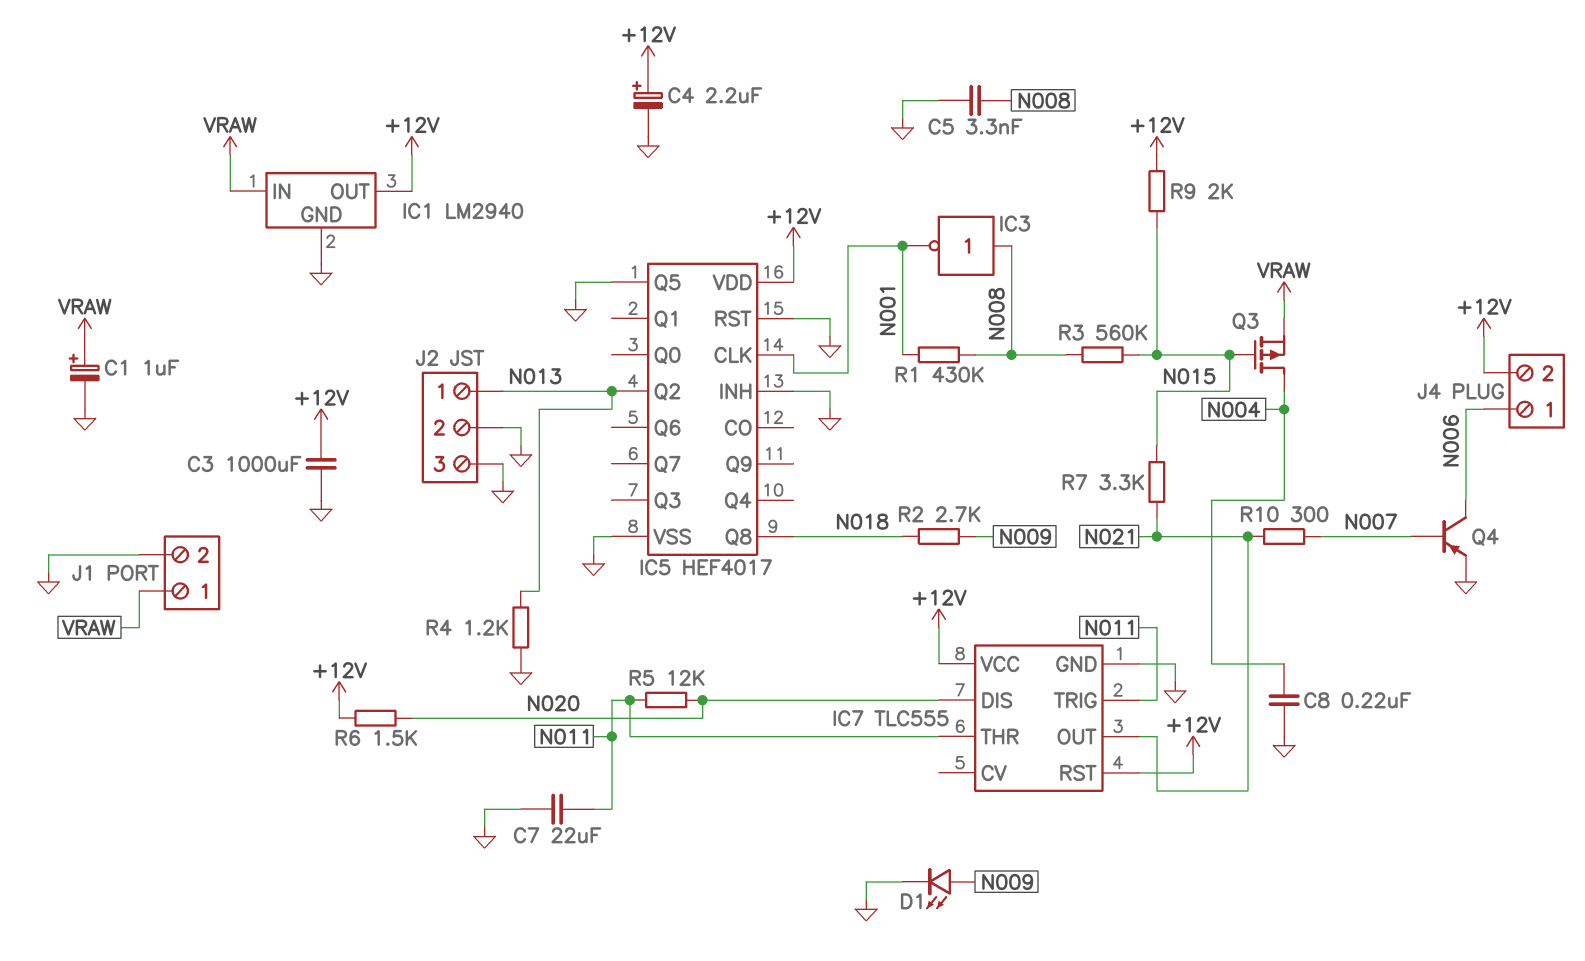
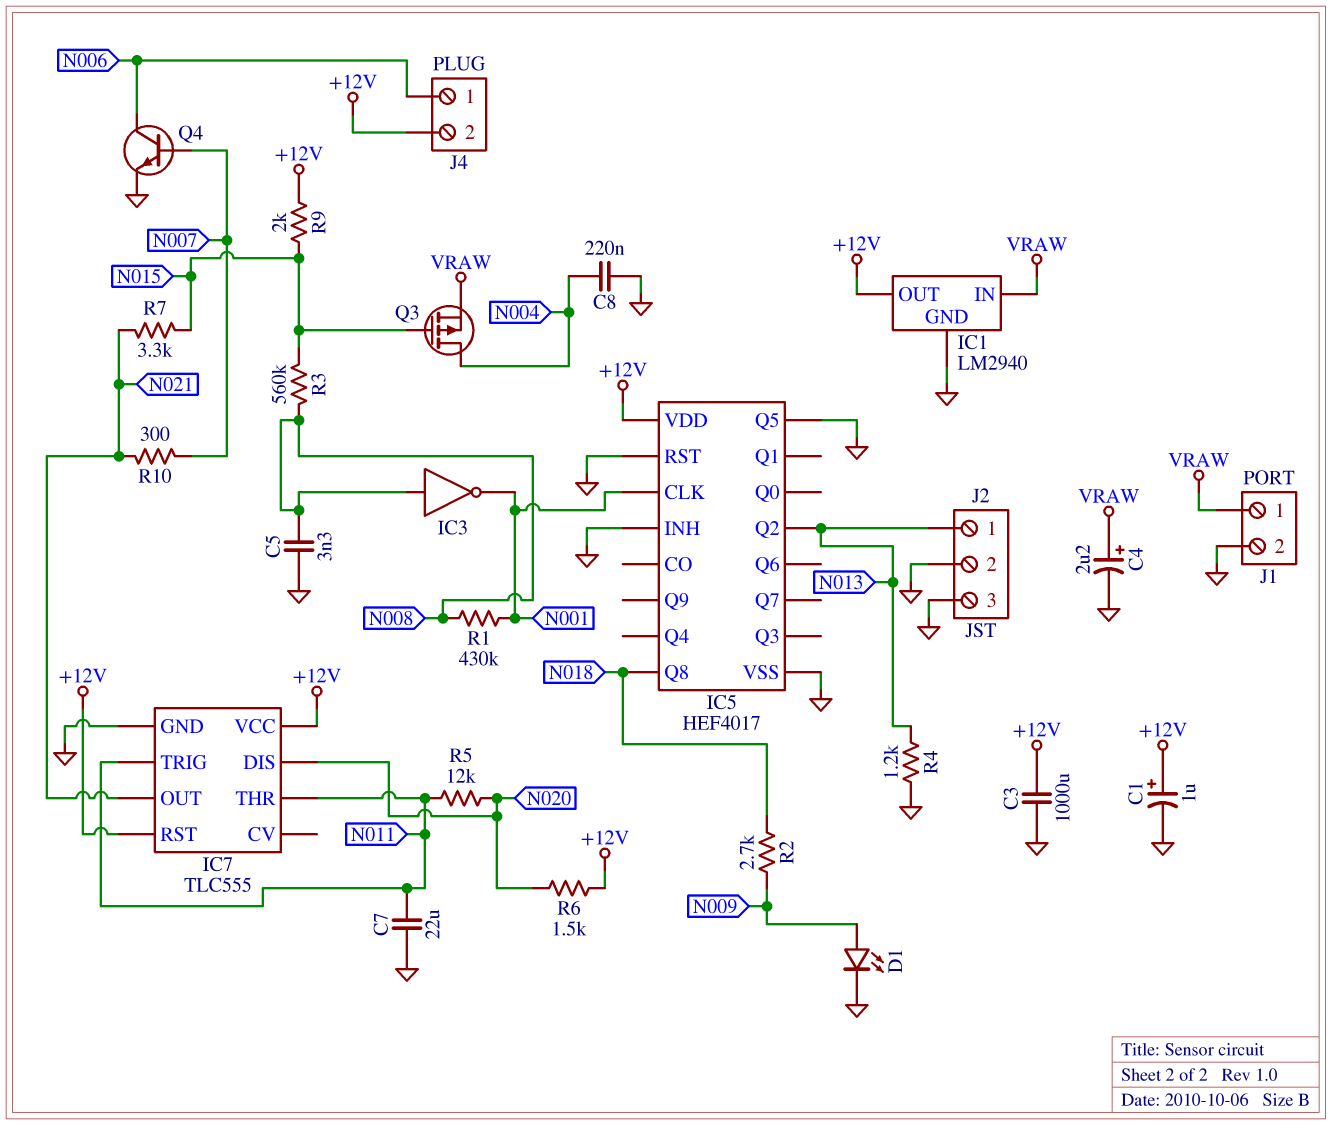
C1: 1uF (plus VRAW, minus GND) -> 1uF (plus +12V, minus GND)
C4: 2.2uF (plus +12V, minus GND) -> 2.2uF (plus VRAW, minus GND)
Q4: PNP (B N007, C N006, E GND) -> NPN (B N007, C N006, E GND)

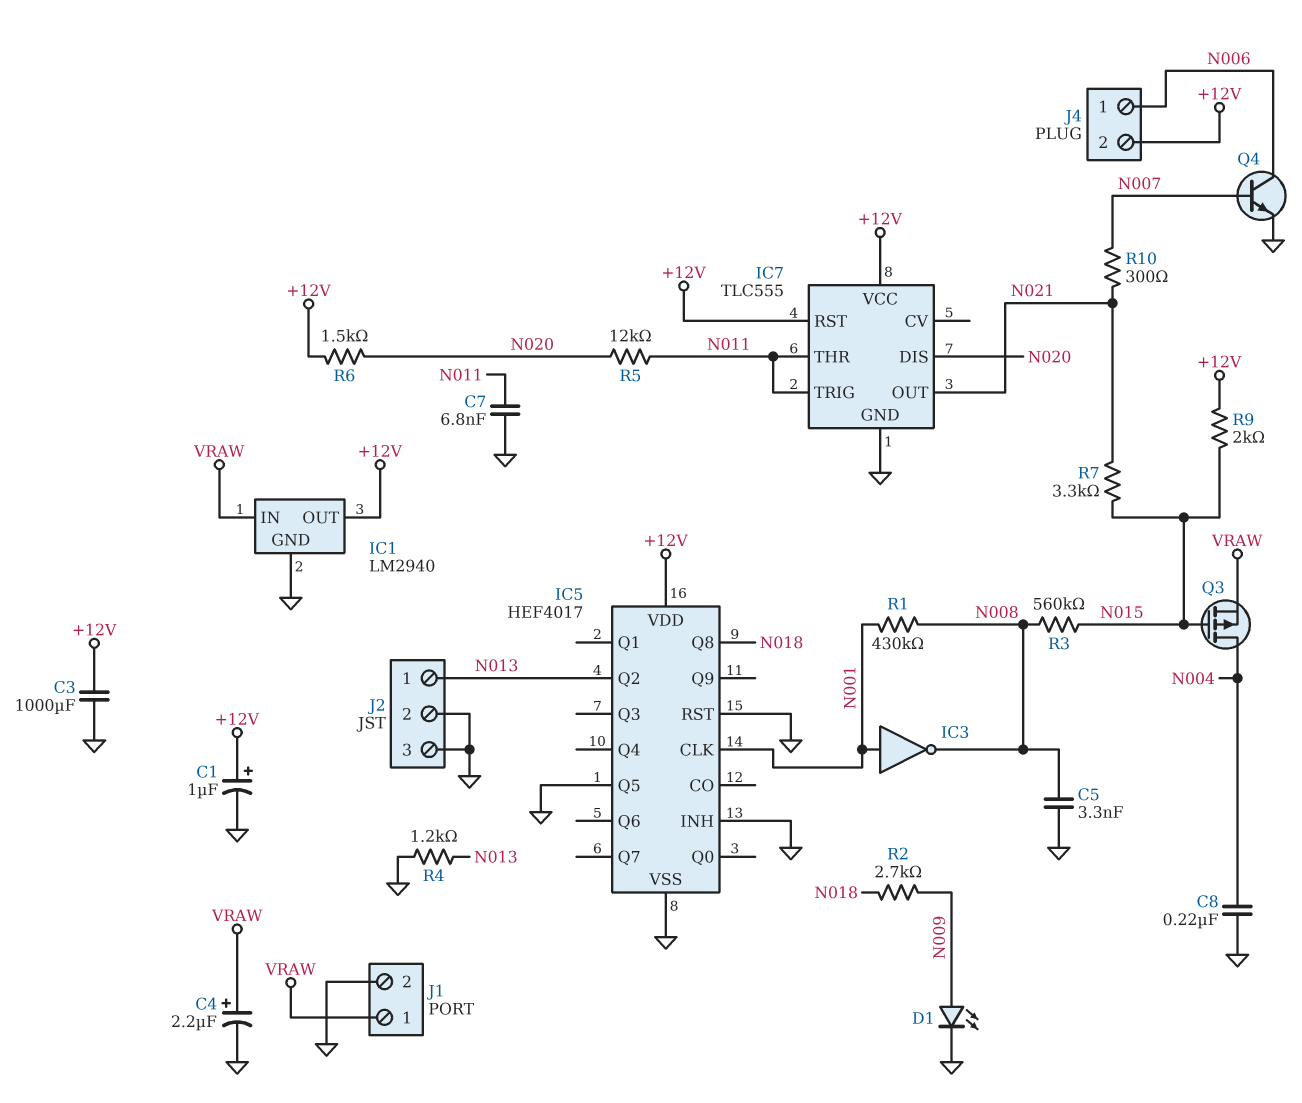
C7: 22uF (GND, N011) -> 6.8nF (GND, N011)
IC3: NOT (in N008, out N001) -> NOT (in N001, out N008)

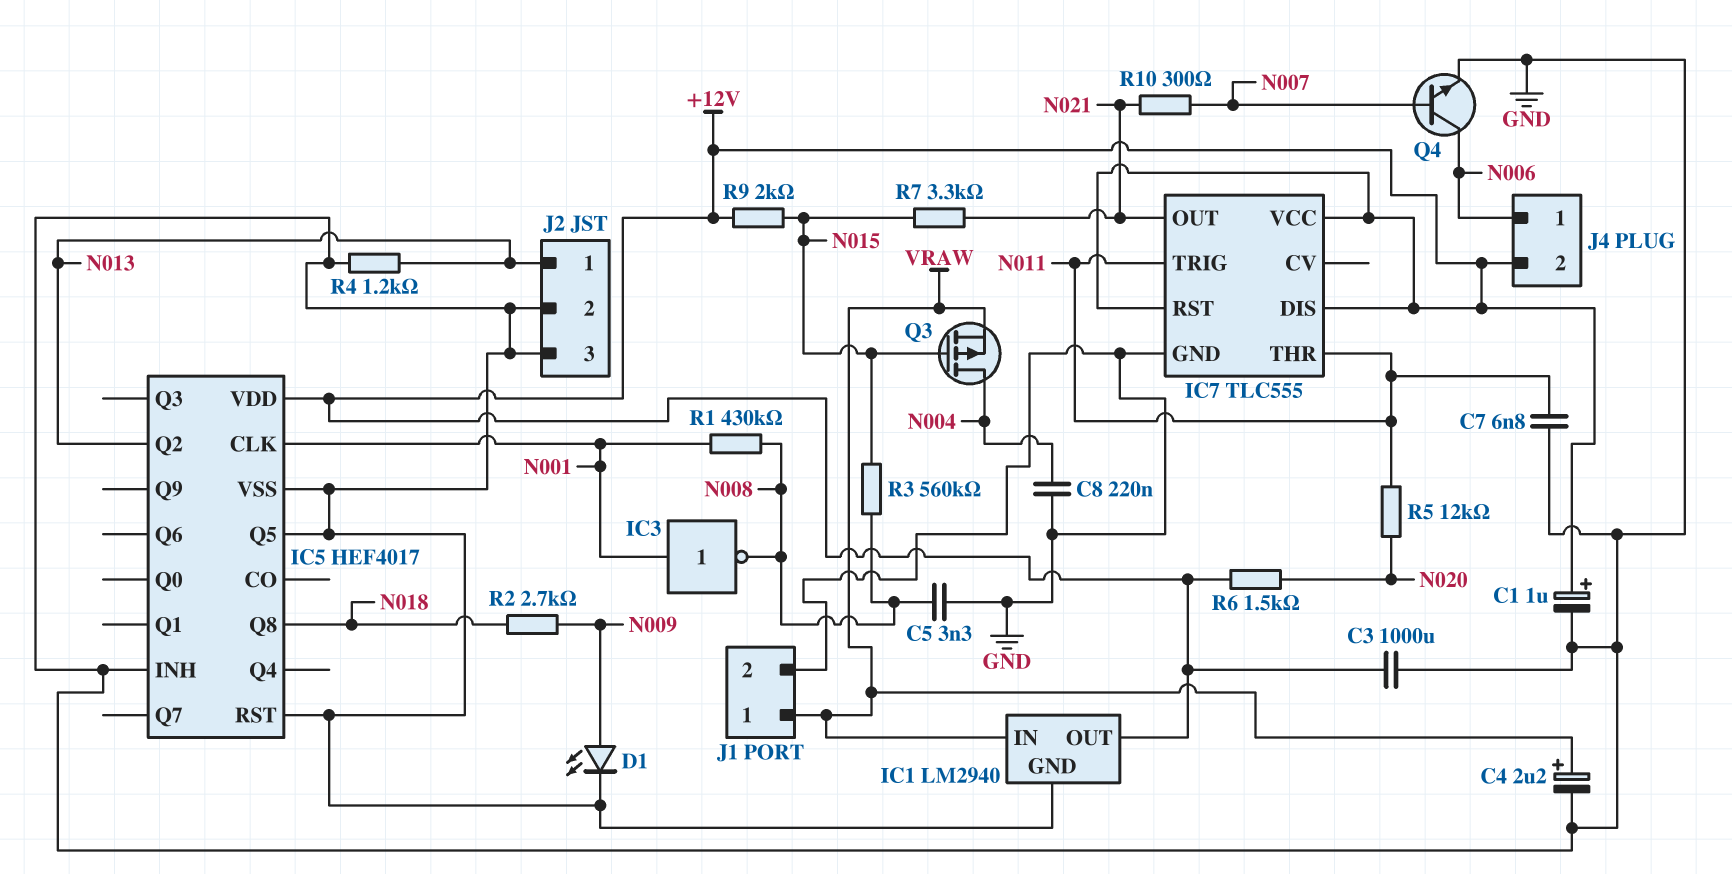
IC7 pin DIS: N020 -> +12V

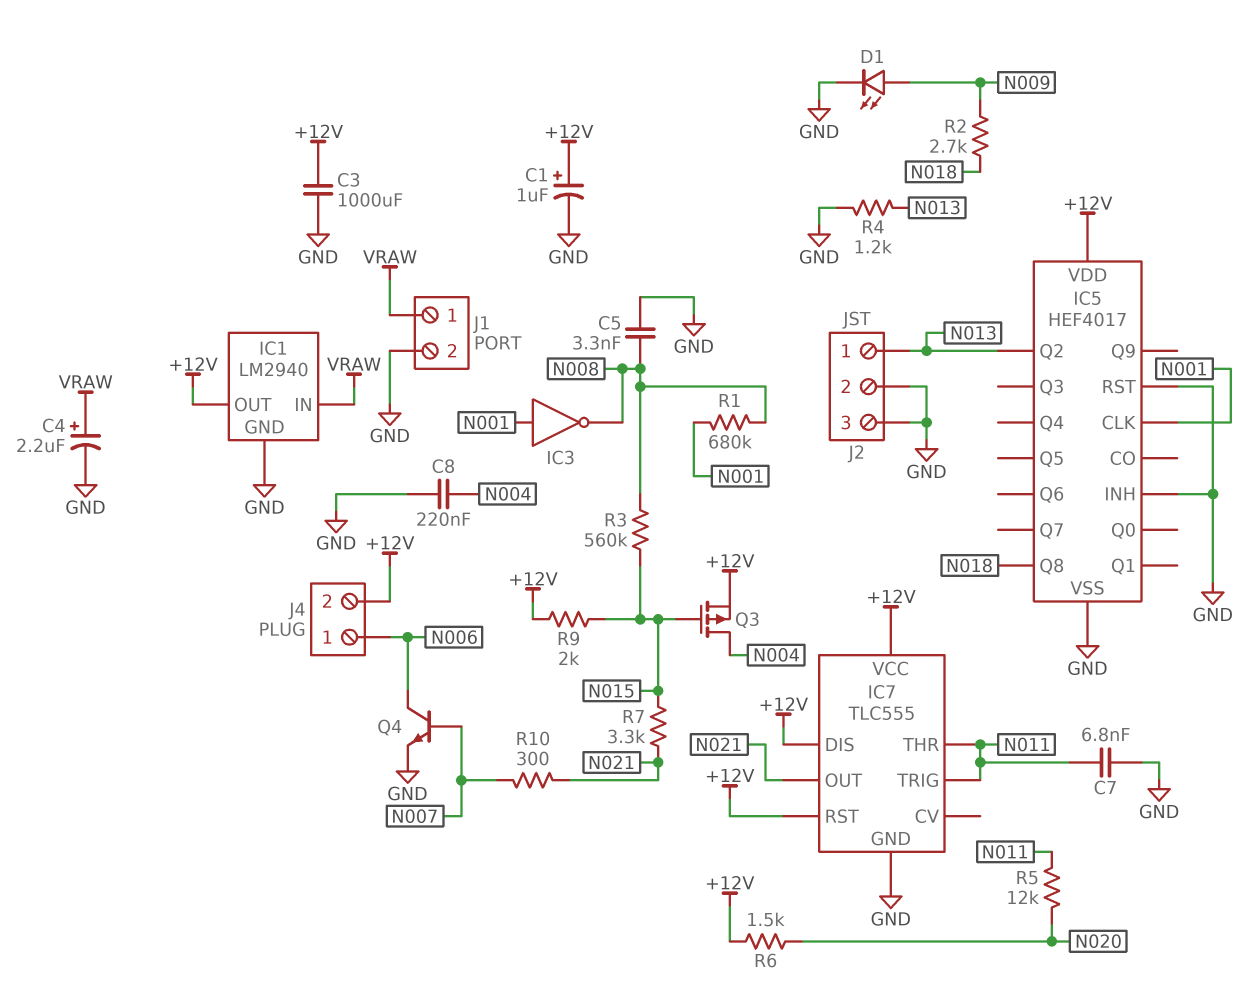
IC5 pin Q5: GND -> none
Q3: PMOS (G N015, D N004, S VRAW) -> PMOS (G N015, D N004, S +12V)
R1: 430k (N001, N008) -> 680k (N001, N008)

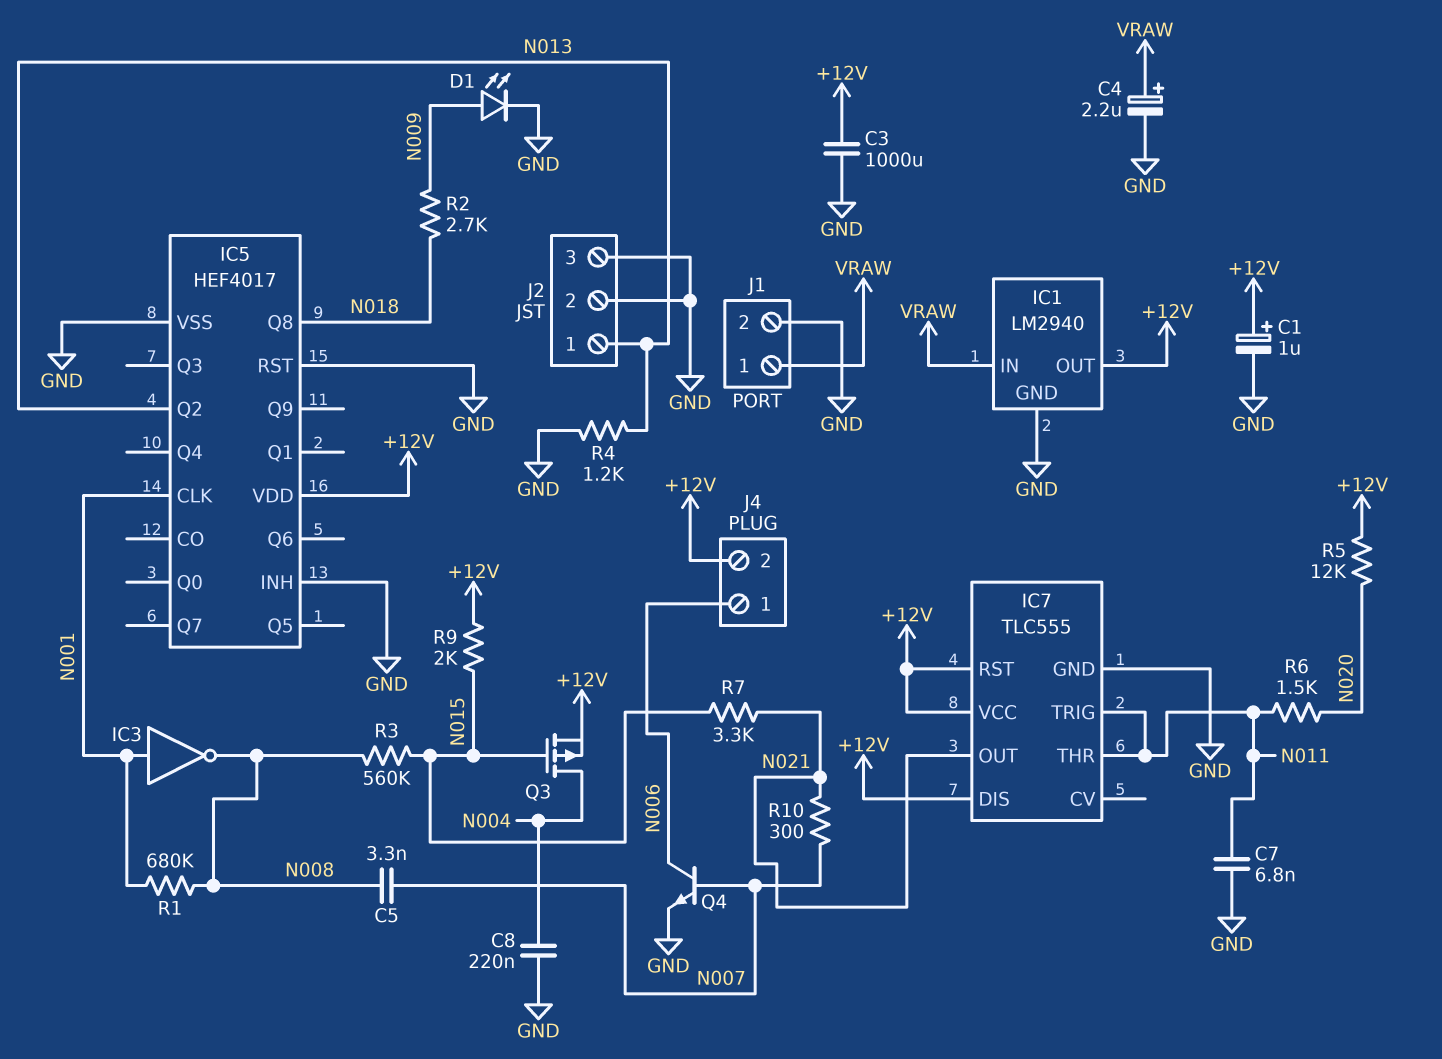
C5: 3.3nF (GND, N008) -> 3.3nF (N007, N008)
R5: 12k (N011, N020) -> 12k (+12V, N020)
R6: 1.5k (+12V, N020) -> 1.5k (N011, N020)

